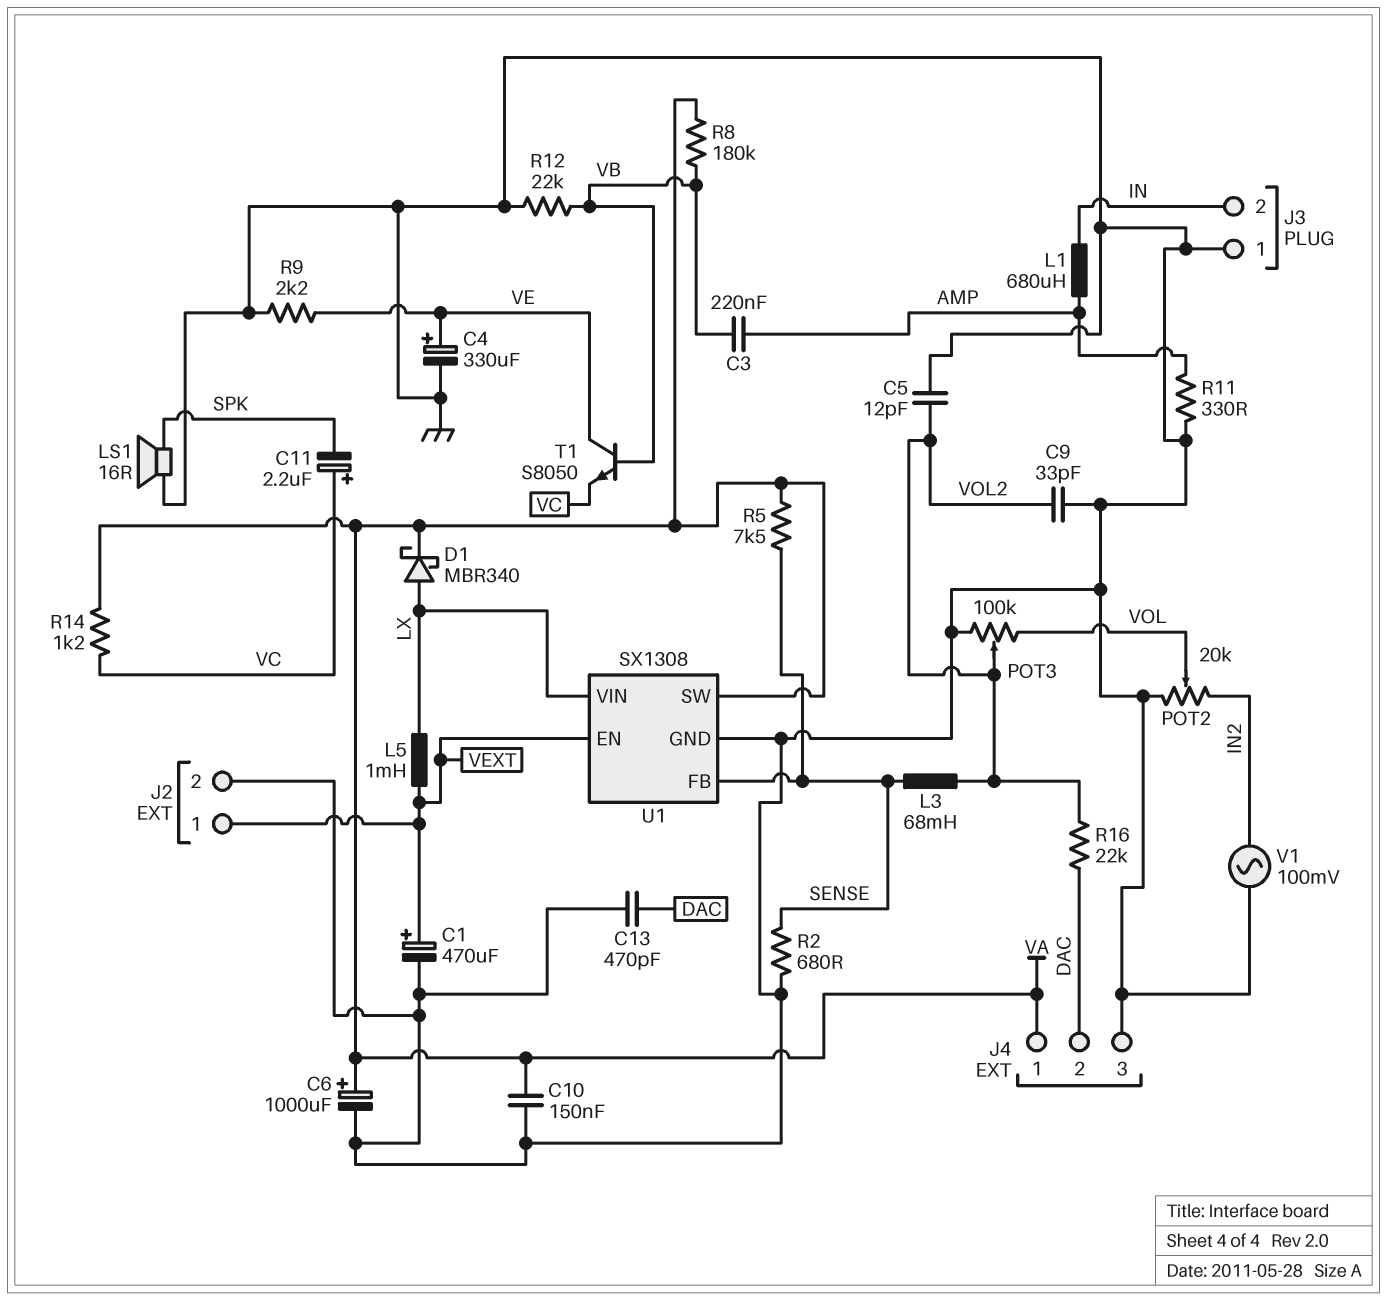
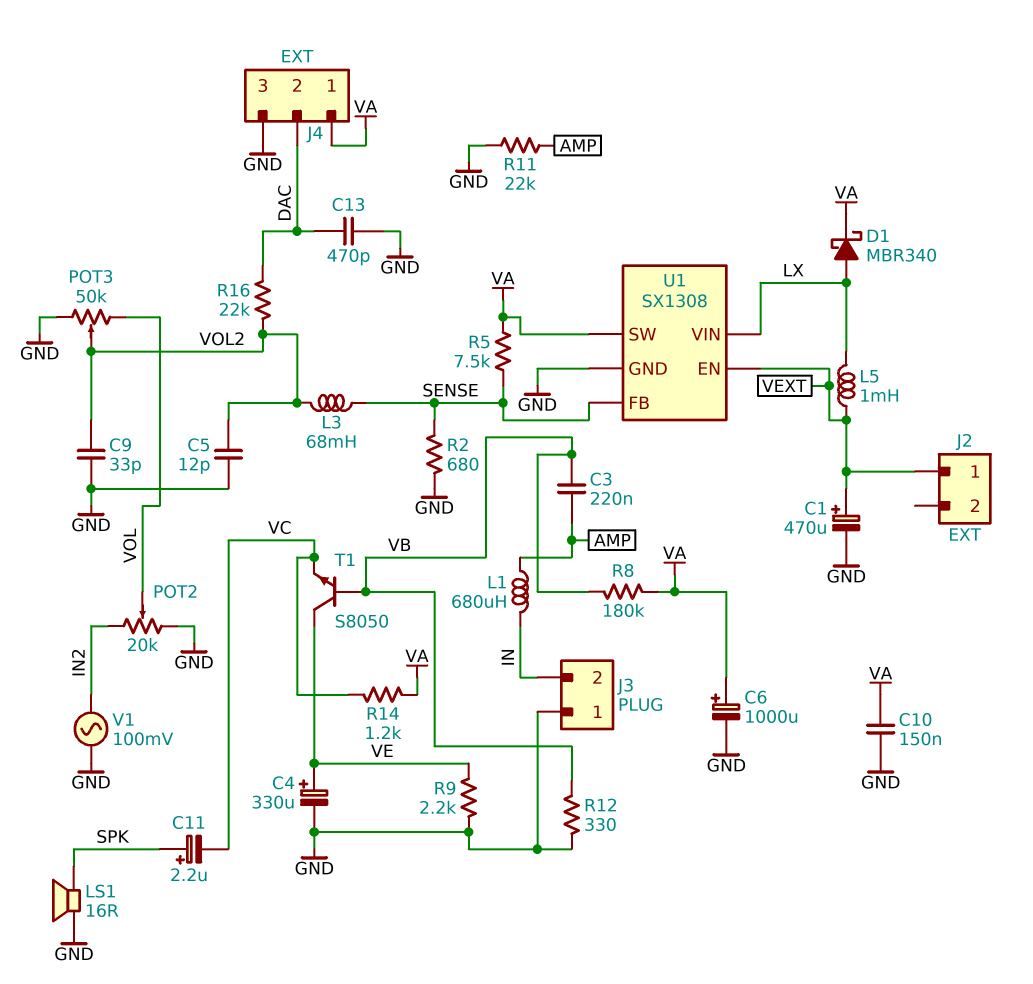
C11: 2.2uF (plus VC, minus SPK) -> 2.2uF (plus SPK, minus VC)
J2 pin 2: GND -> none
POT3: 100k (GND, VOL, wiper VOL2) -> 50k (GND, VOL, wiper VOL2)
R11: 330 (AMP, GND) -> 22k (AMP, GND)
R12: 22k (GND, VB) -> 330 (GND, VB)

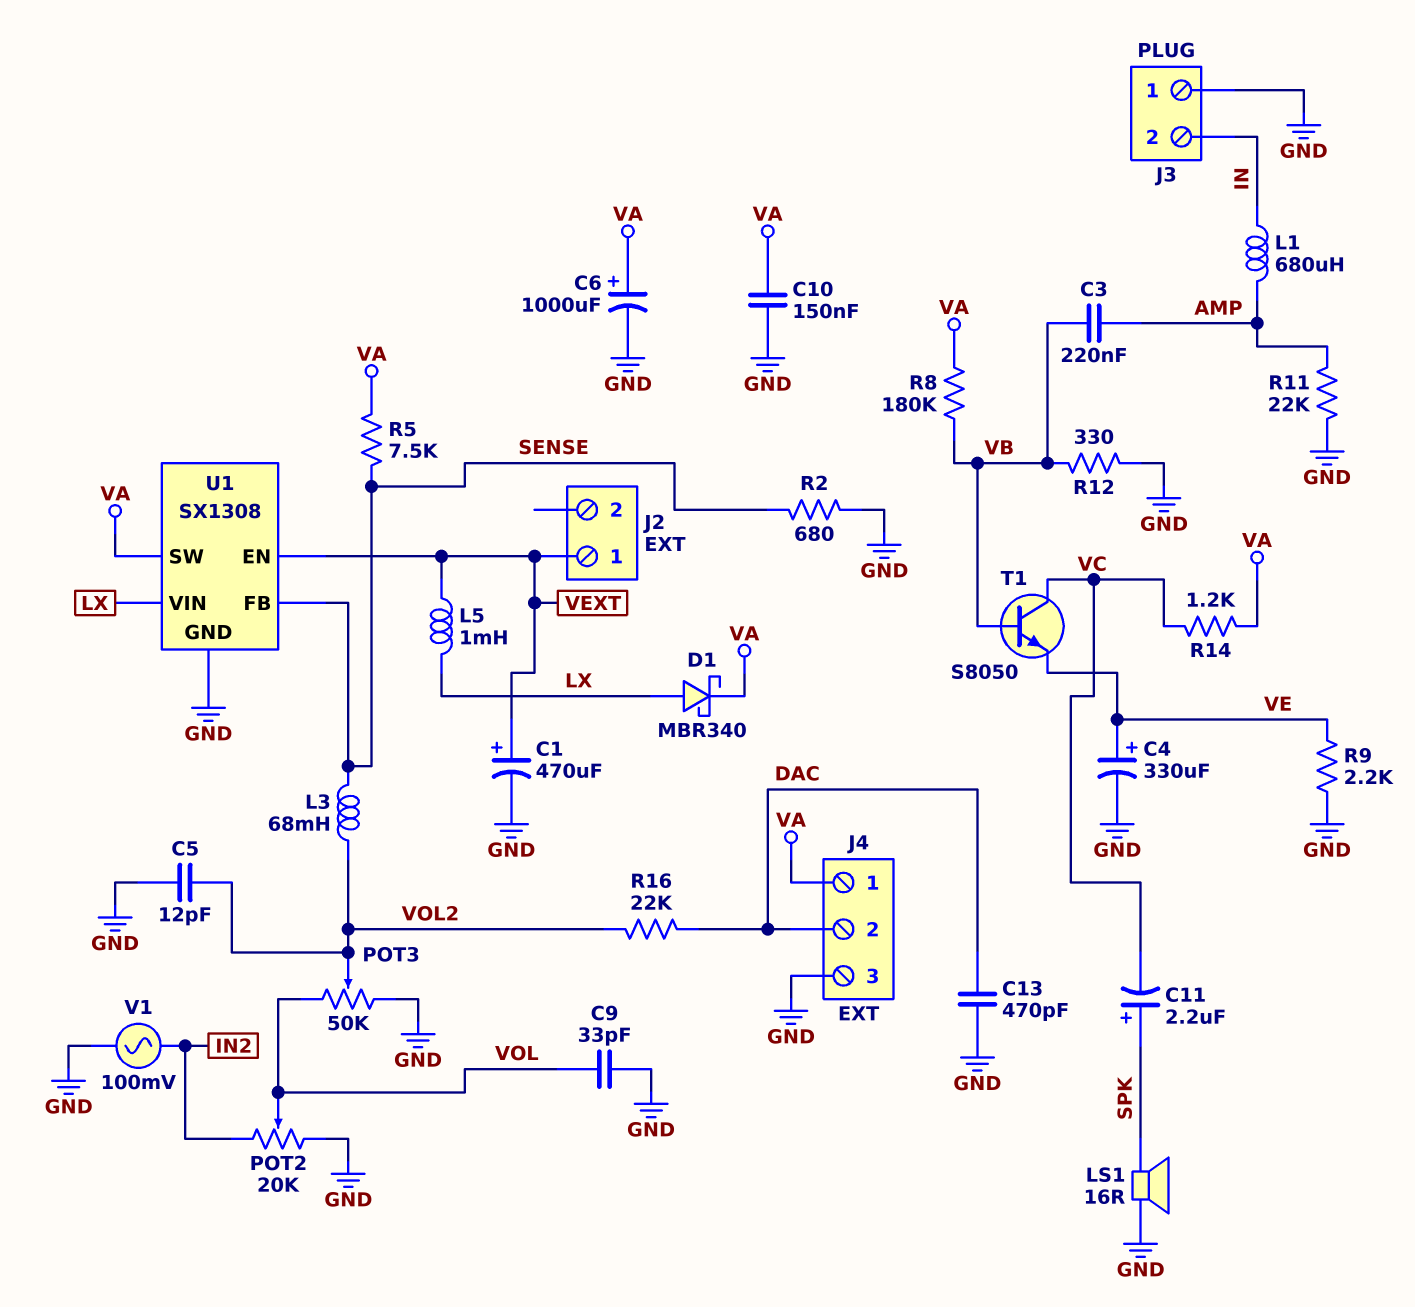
C9: 33pF (GND, VOL2) -> 33pF (GND, VOL)
T1: NPN S8050 (B VB, C VE, E VC) -> NPN S8050 (B VB, C VC, E VE)

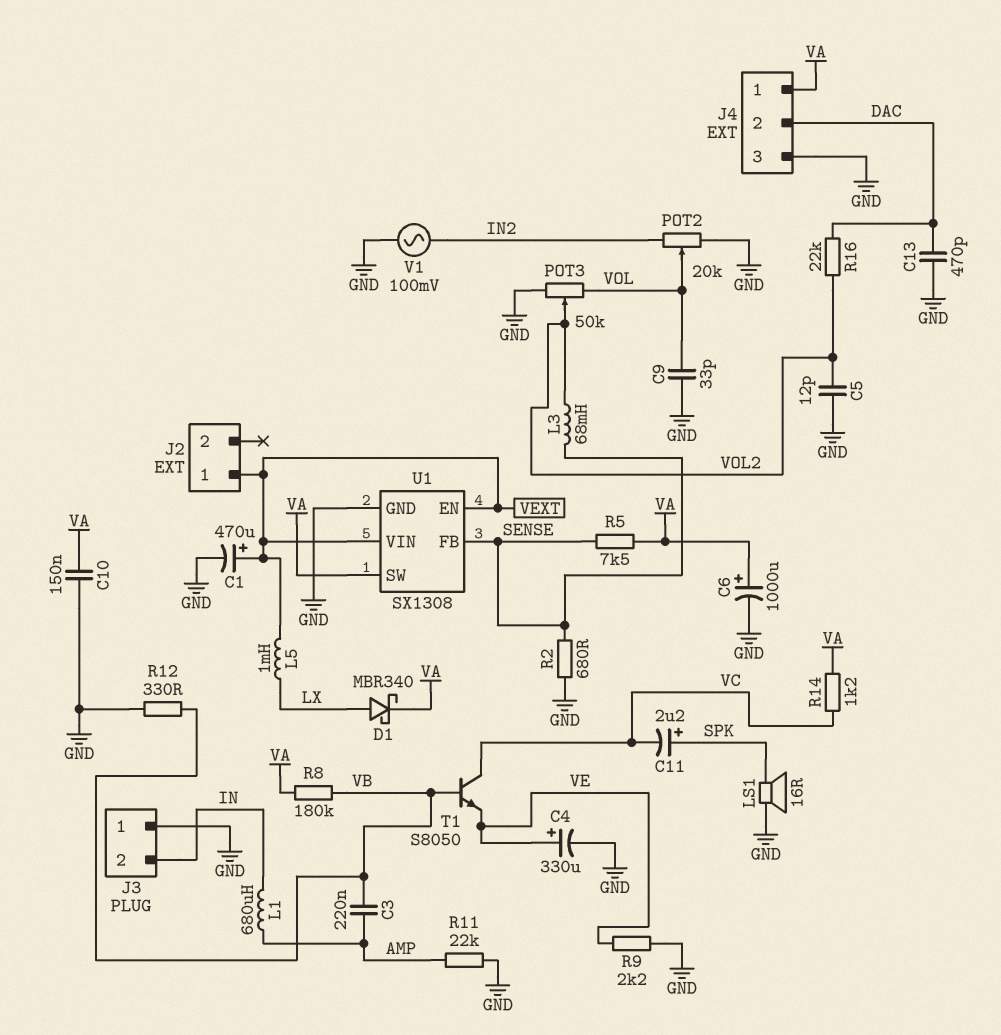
U1 pin VIN: LX -> VEXT

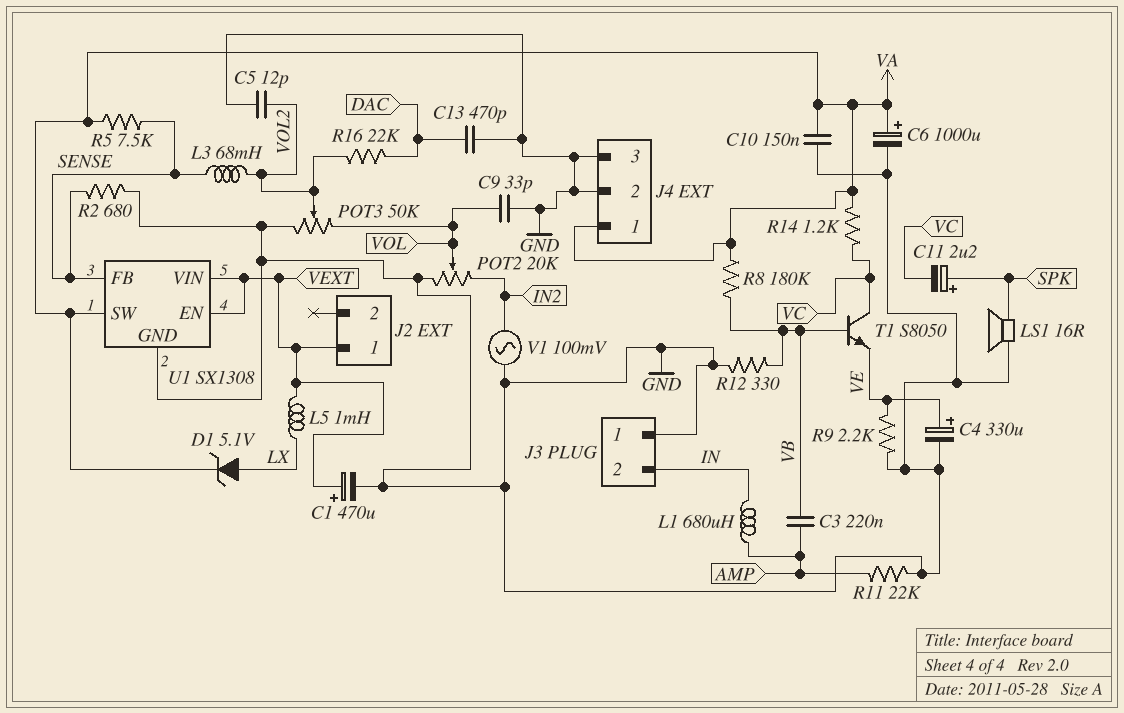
D1: schottky MBR340 (A LX, K VA) -> zener 5.1V (A LX, K VA)
J4 pin 2: DAC -> GND

